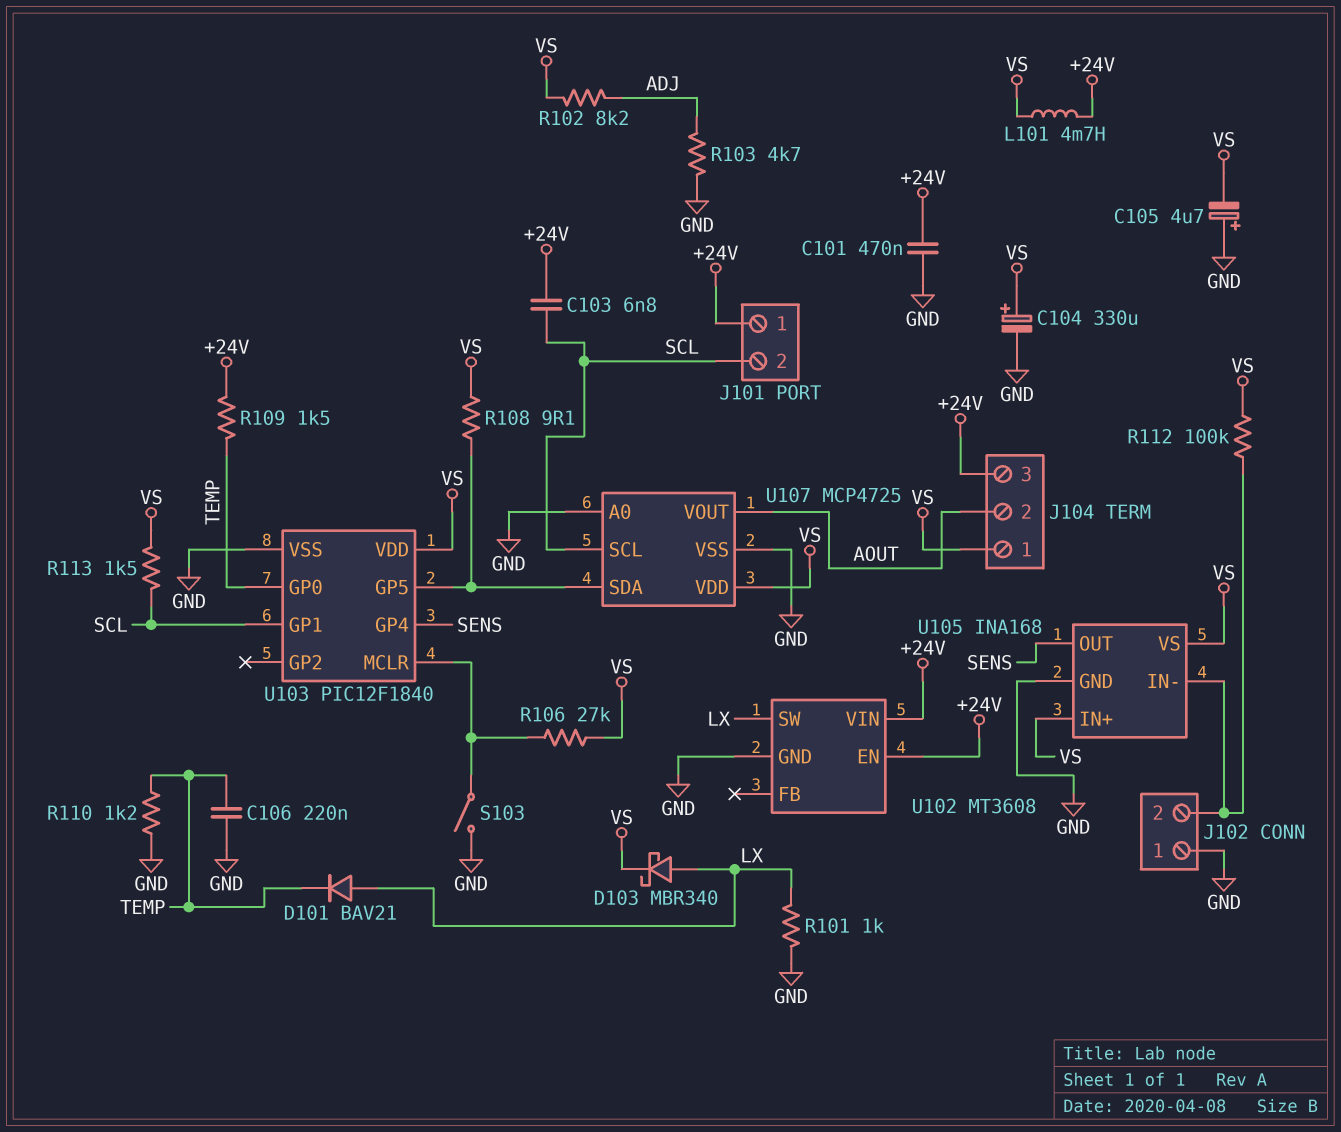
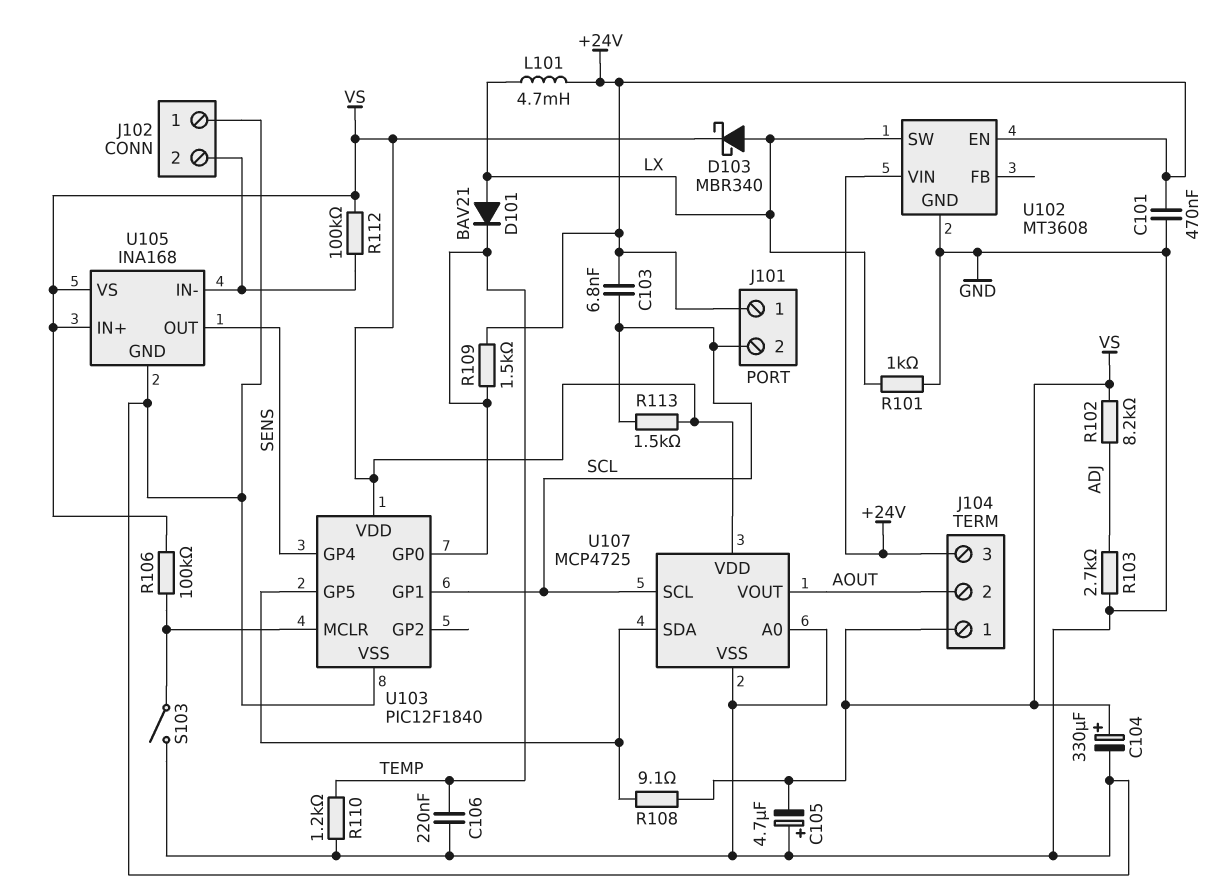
L101: 4.7mH (+24V, VS) -> 4.7mH (+24V, LX)
R103: 4.7k (ADJ, GND) -> 2.7k (ADJ, GND)
R106: 27k (U103/MCLR, VS) -> 100k (U103/MCLR, VS)

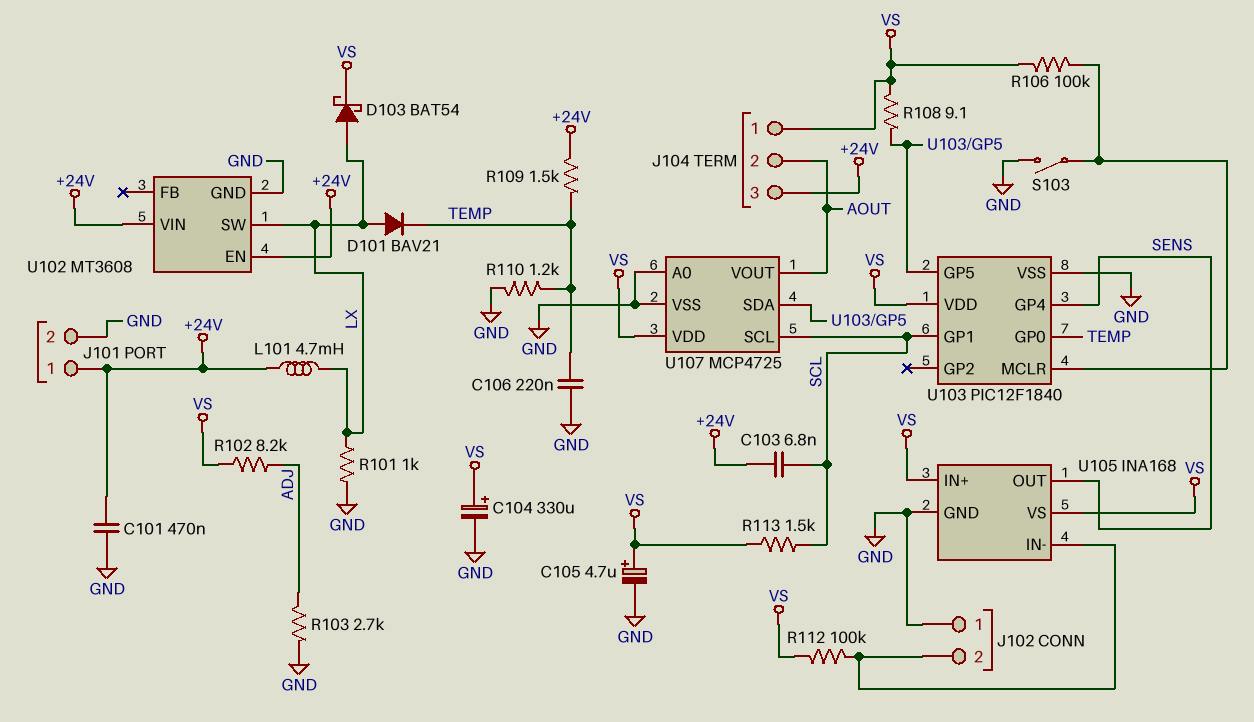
C105: 4.7uF (plus GND, minus VS) -> 4.7uF (plus VS, minus GND)
D103: schottky MBR340 (A LX, K VS) -> schottky BAT54 (A LX, K VS)
J101 pin 2: SCL -> GND

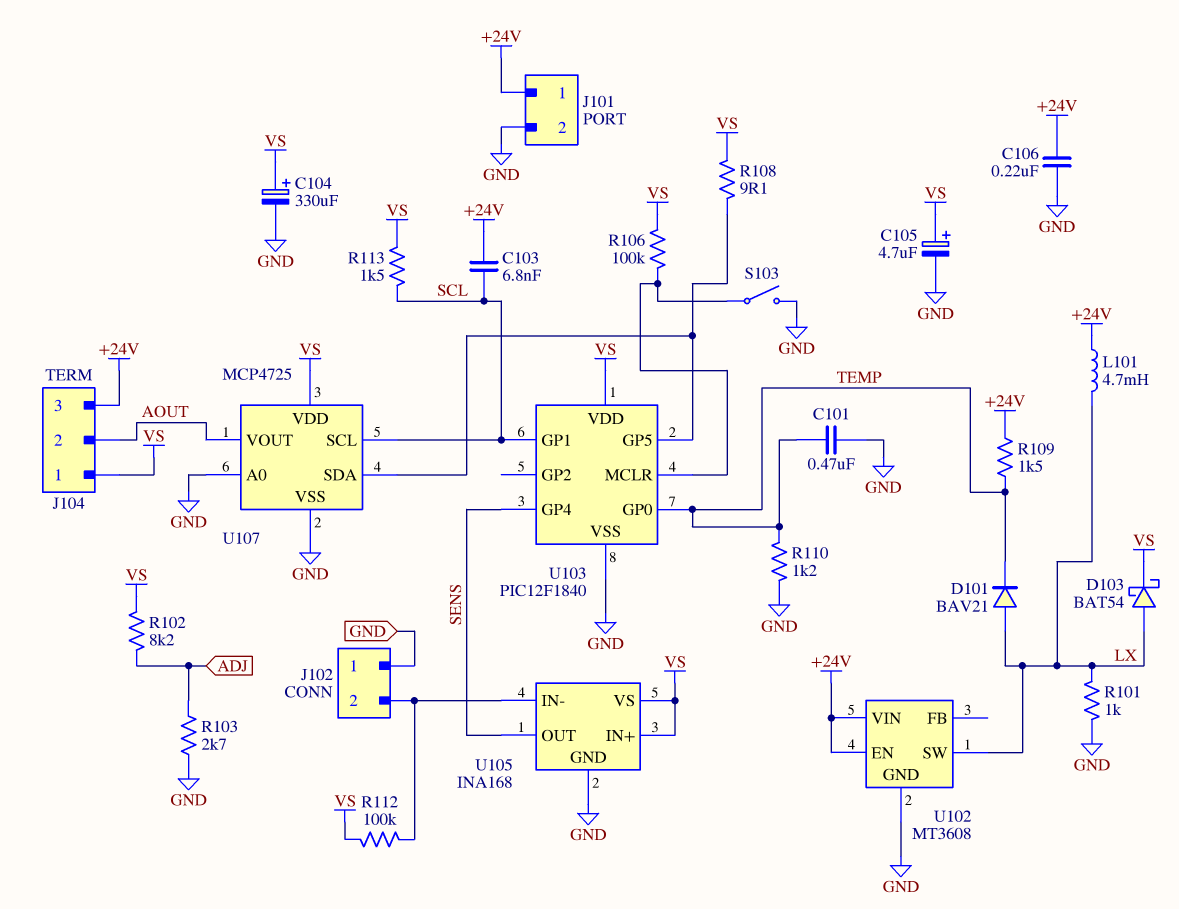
C101: 470nF (+24V, GND) -> 470nF (GND, TEMP)
C106: 220nF (GND, TEMP) -> 220nF (+24V, GND)

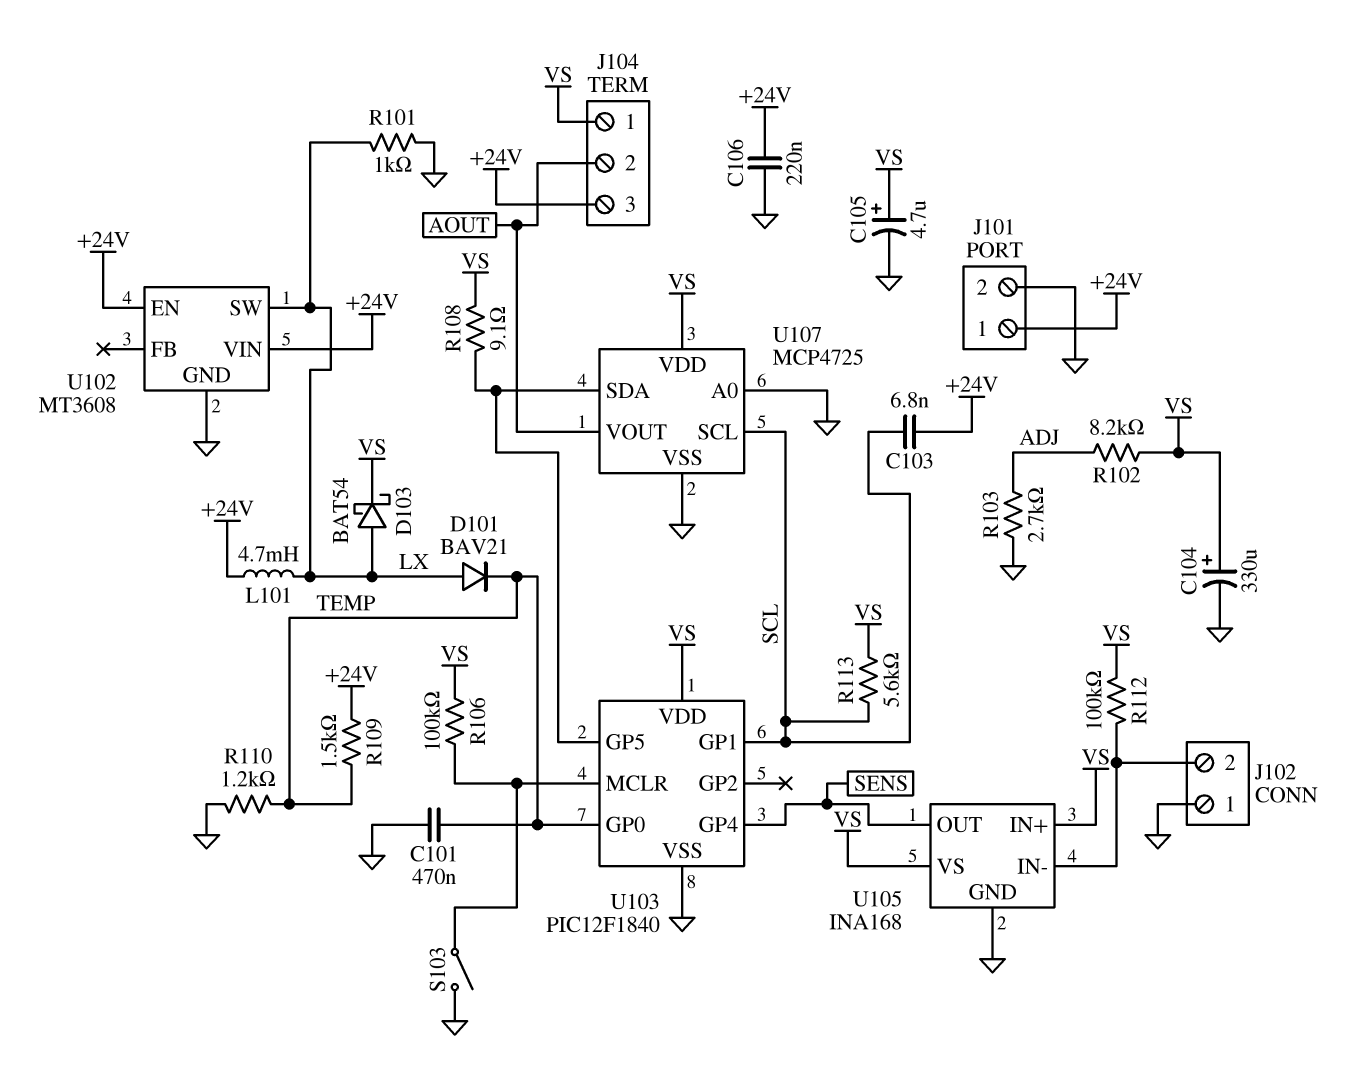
R113: 1.5k (SCL, VS) -> 5.6k (SCL, VS)

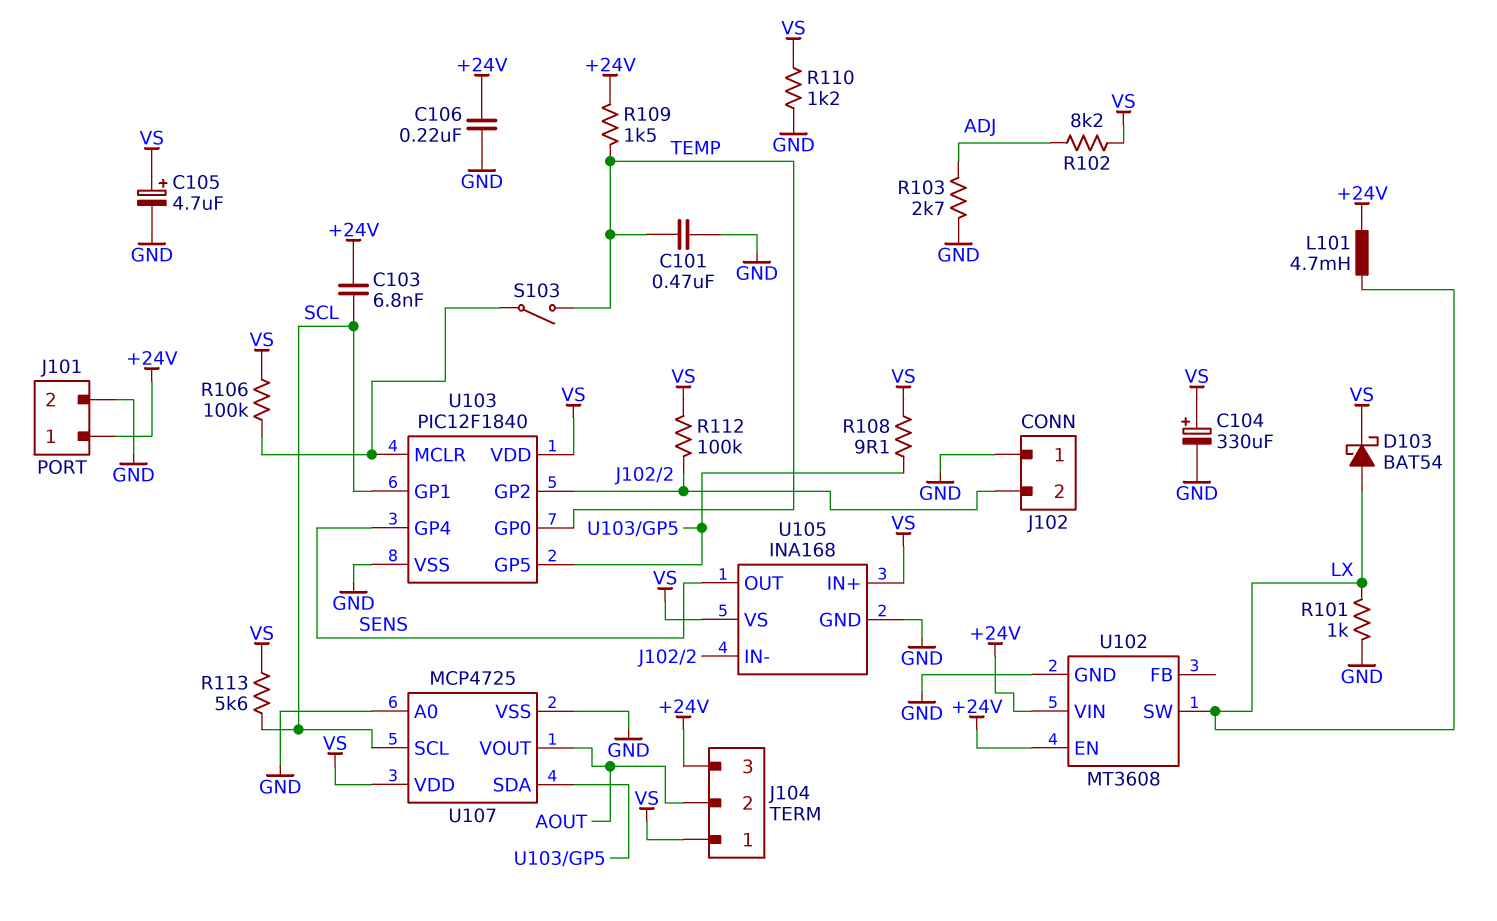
D101: diode BAV21 (A LX, K TEMP) -> none
R110: 1.2k (GND, TEMP) -> 1.2k (GND, VS)
S103: switch (GND, U103/MCLR) -> switch (TEMP, U103/MCLR)
U103 pin GP2: none -> J102/2

